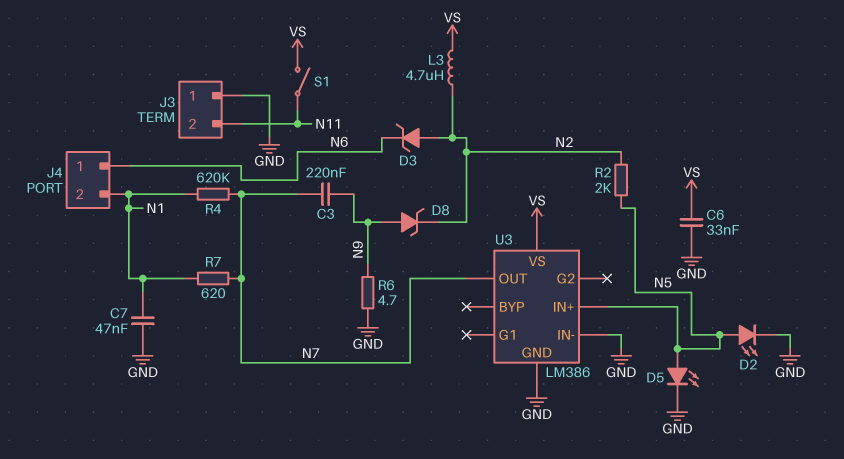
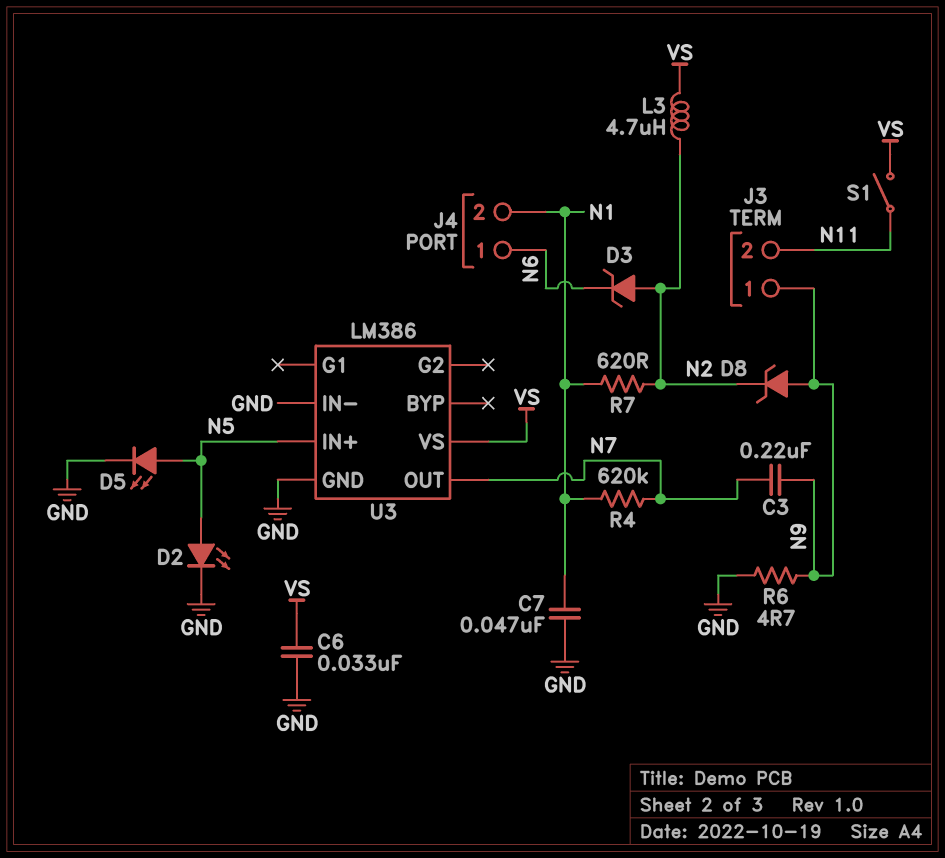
J3 pin 1: GND -> N9
R2: 2k (N2, N5) -> none
R7: 620 (N1, N7) -> 620 (N1, N2)

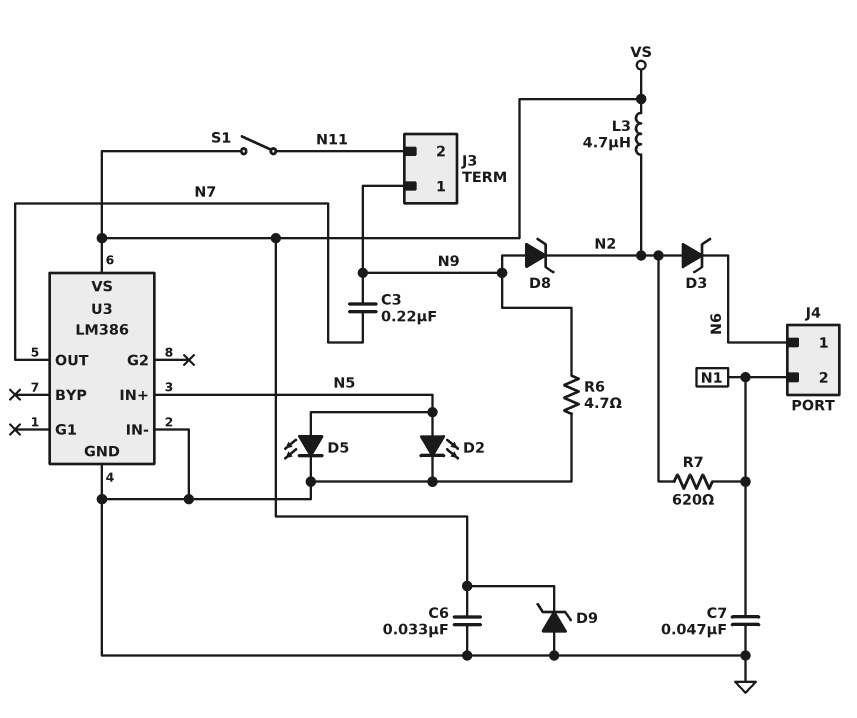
D9: none -> zener (A GND, K VS)
R4: 620k (N1, N7) -> none

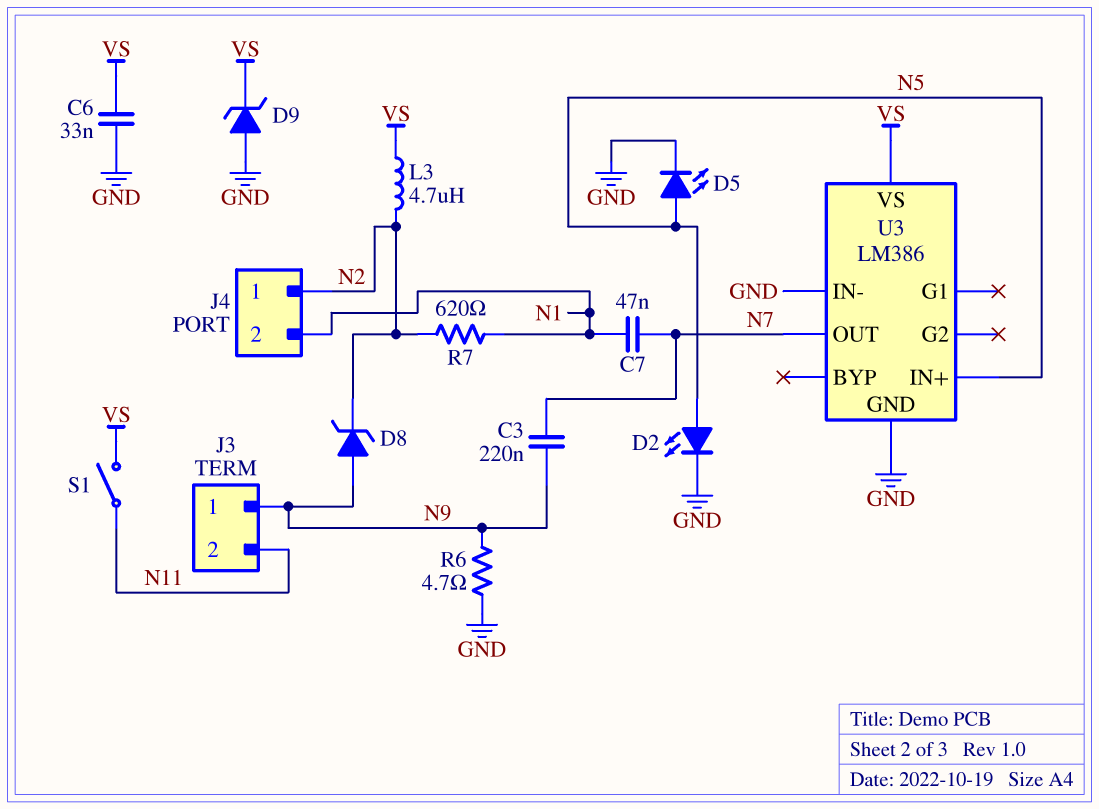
C7: 47nF (GND, N1) -> 47nF (N1, N7)
D3: zener (A N2, K N6) -> none
J4 pin 1: N6 -> N2

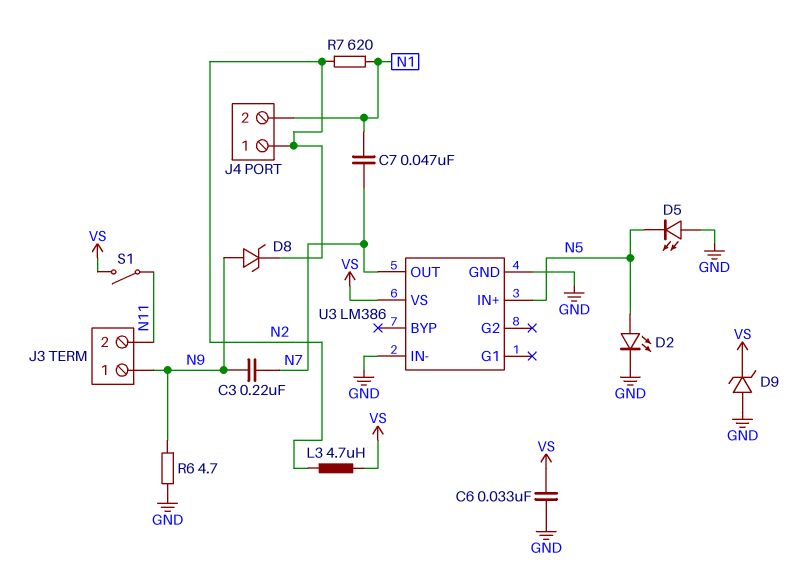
D5: LED (A N5, K GND) -> LED (A GND, K N5)

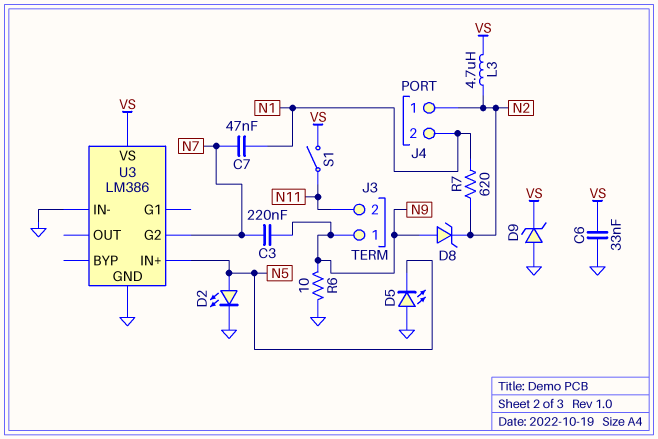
R6: 4.7 (GND, N9) -> 10 (GND, N9)
U3 pin G2: none -> N7
U3 pin OUT: N7 -> none

